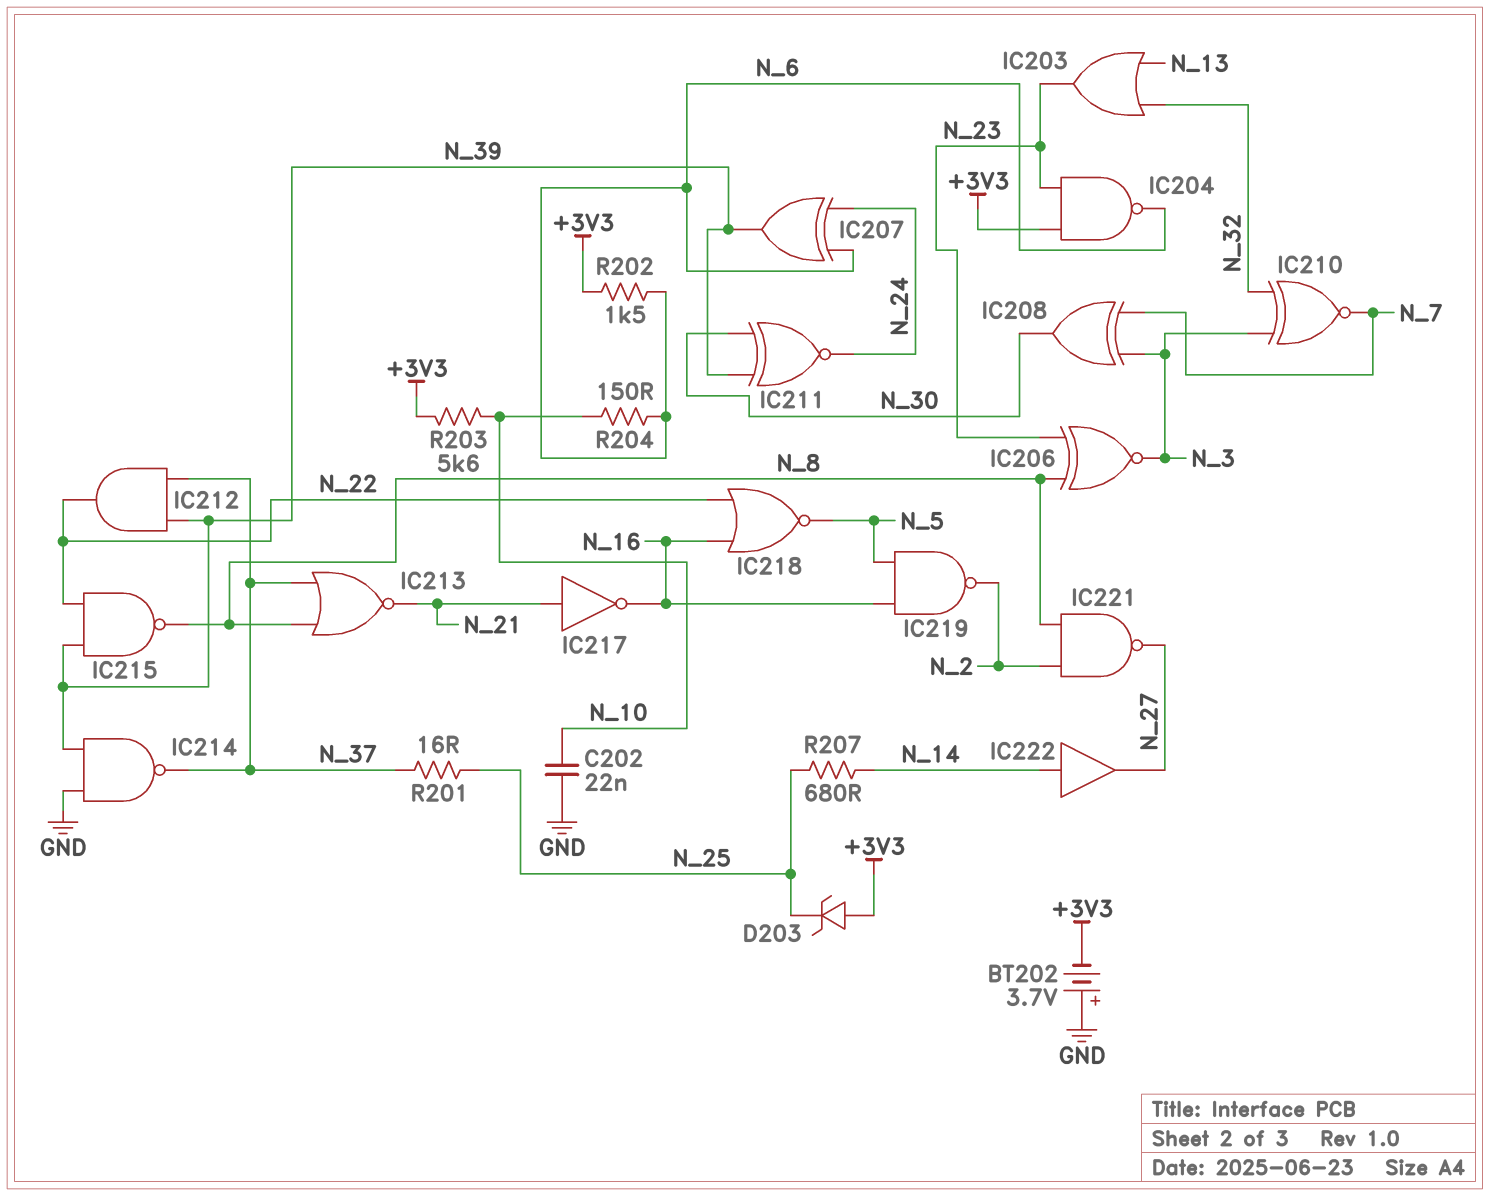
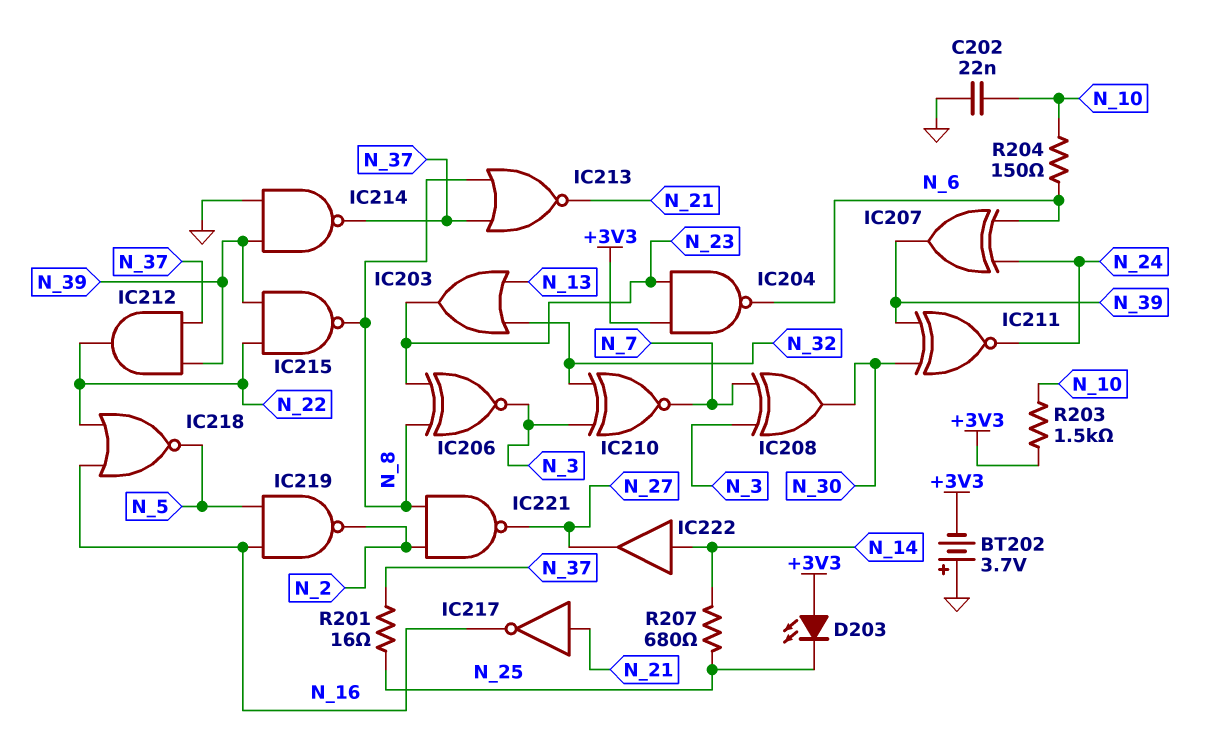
D203: zener (A +3V3, K N_25) -> LED (A +3V3, K N_25)
R202: 1.5k (+3V3, N_6) -> none
R203: 5.6k (+3V3, N_10) -> 1.5k (+3V3, N_10)

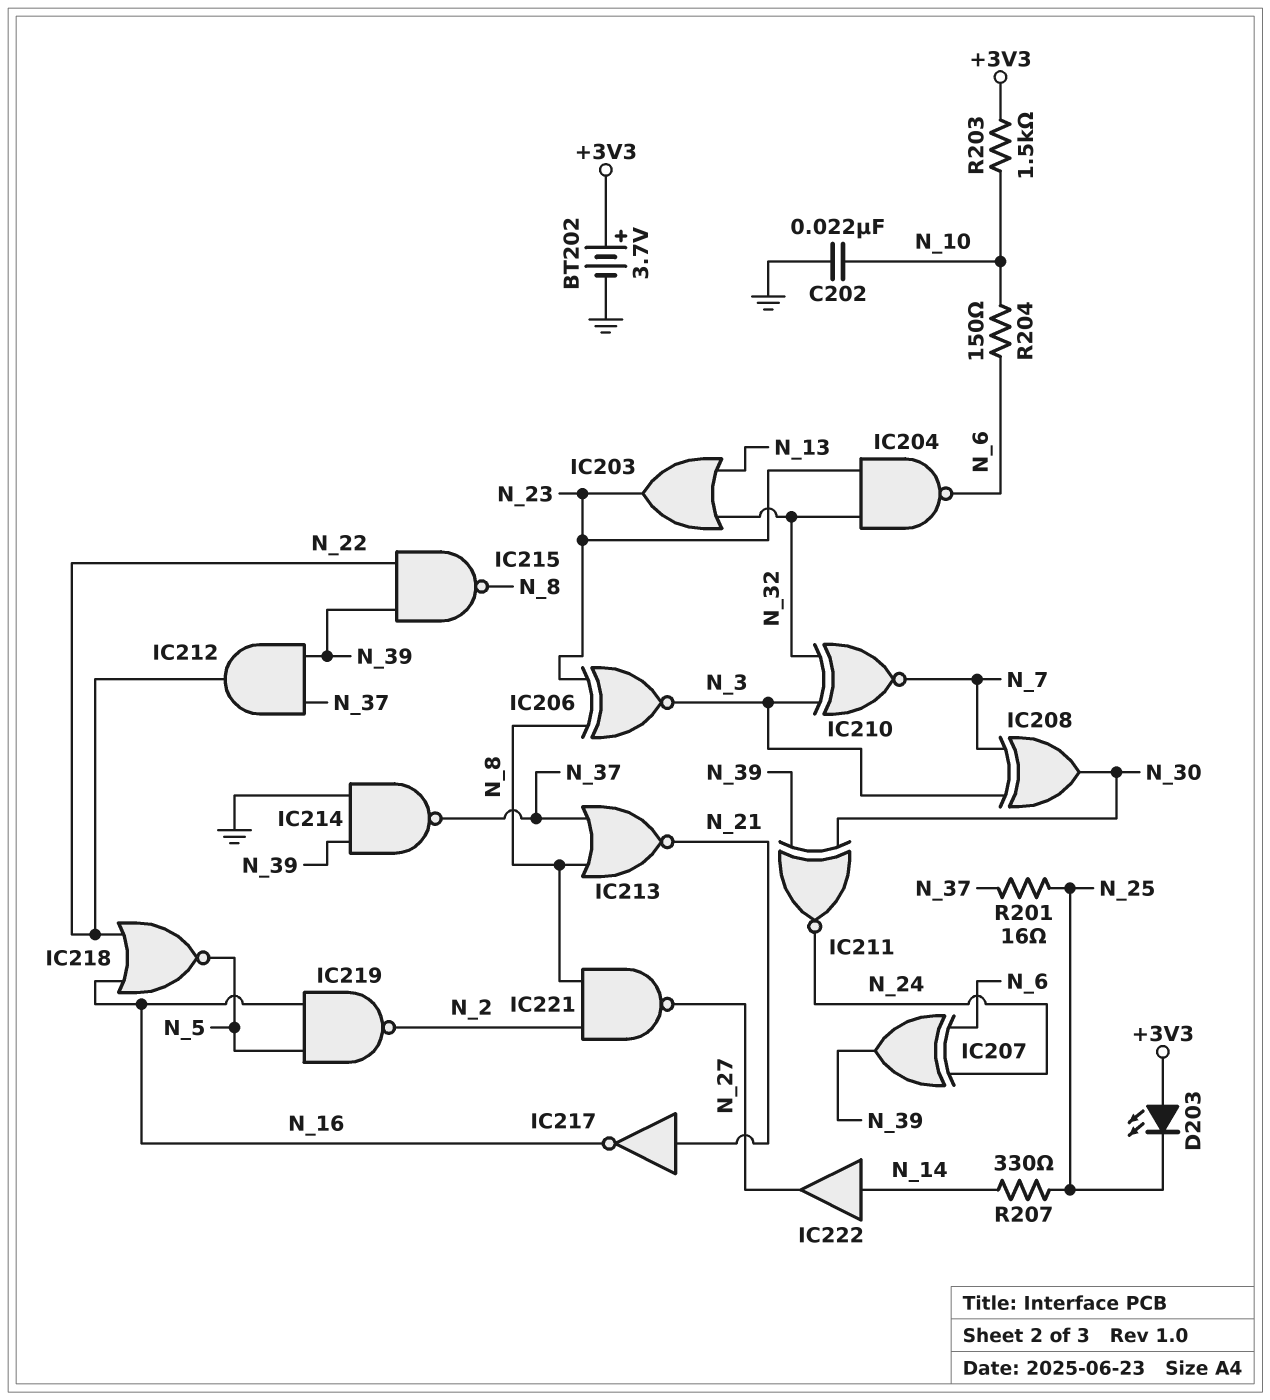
BT202: 3.7V (plus GND, minus +3V3) -> 3.7V (plus +3V3, minus GND)
IC204: NAND (in +3V3, in N_23, out N_6) -> NAND (in N_23, in N_32, out N_6)
R207: 680 (N_14, N_25) -> 330 (N_14, N_25)

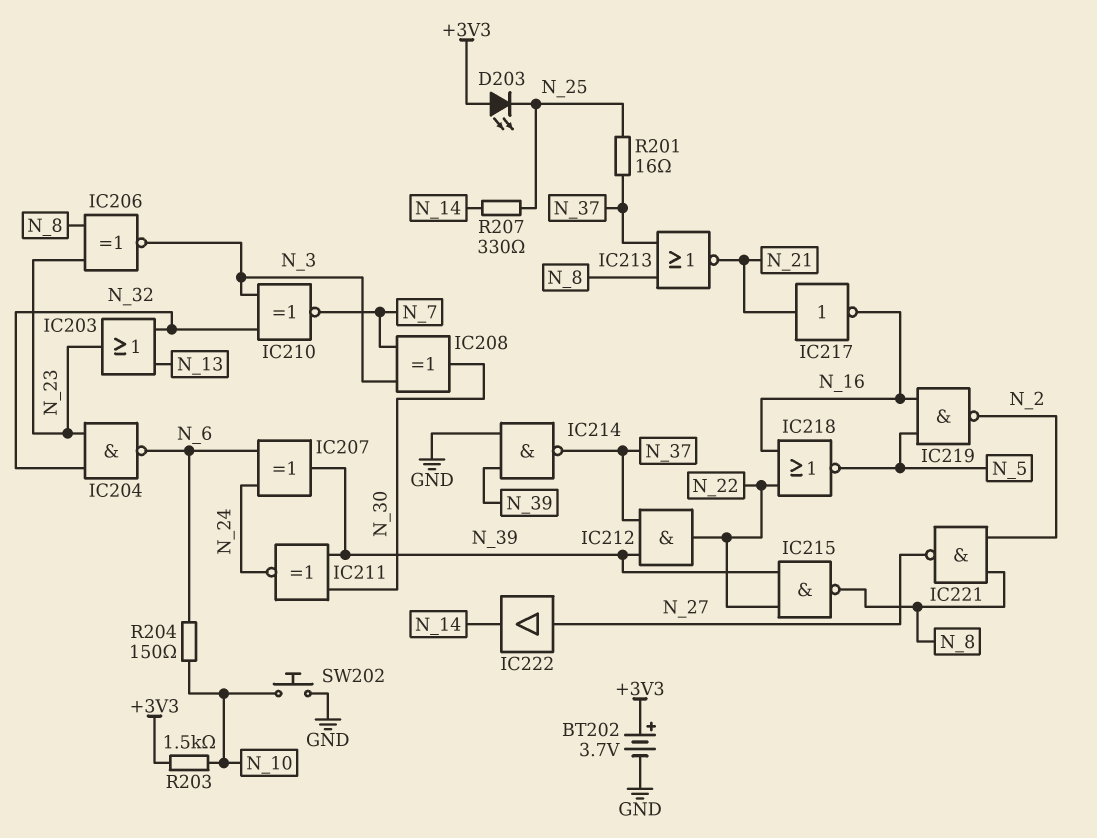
C202: 22nF (GND, N_10) -> none
IC222: buffer (in N_14, out N_27) -> buffer (in N_27, out N_14)
SW202: none -> button (GND, N_10)

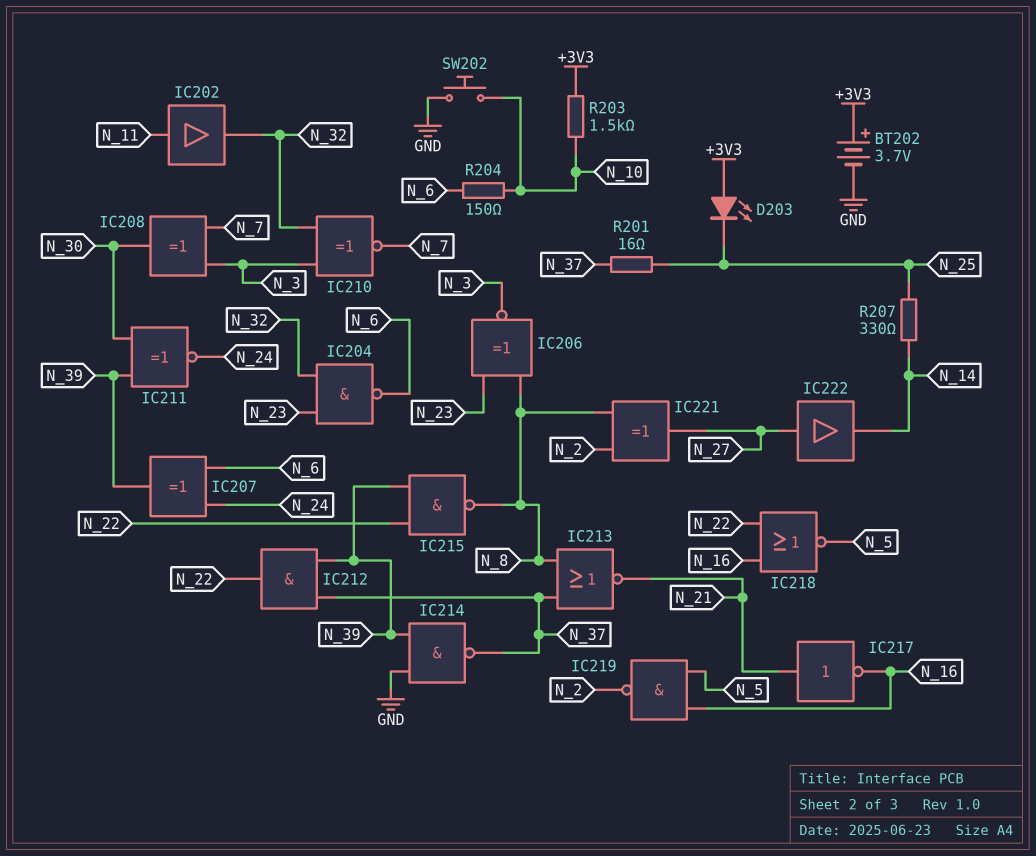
IC202: none -> buffer (in N_11, out N_32)
IC203: OR (in N_13, in N_32, out N_23) -> none
IC221: NAND (in N_2, in N_8, out N_27) -> XOR (in N_2, in N_8, out N_27)

